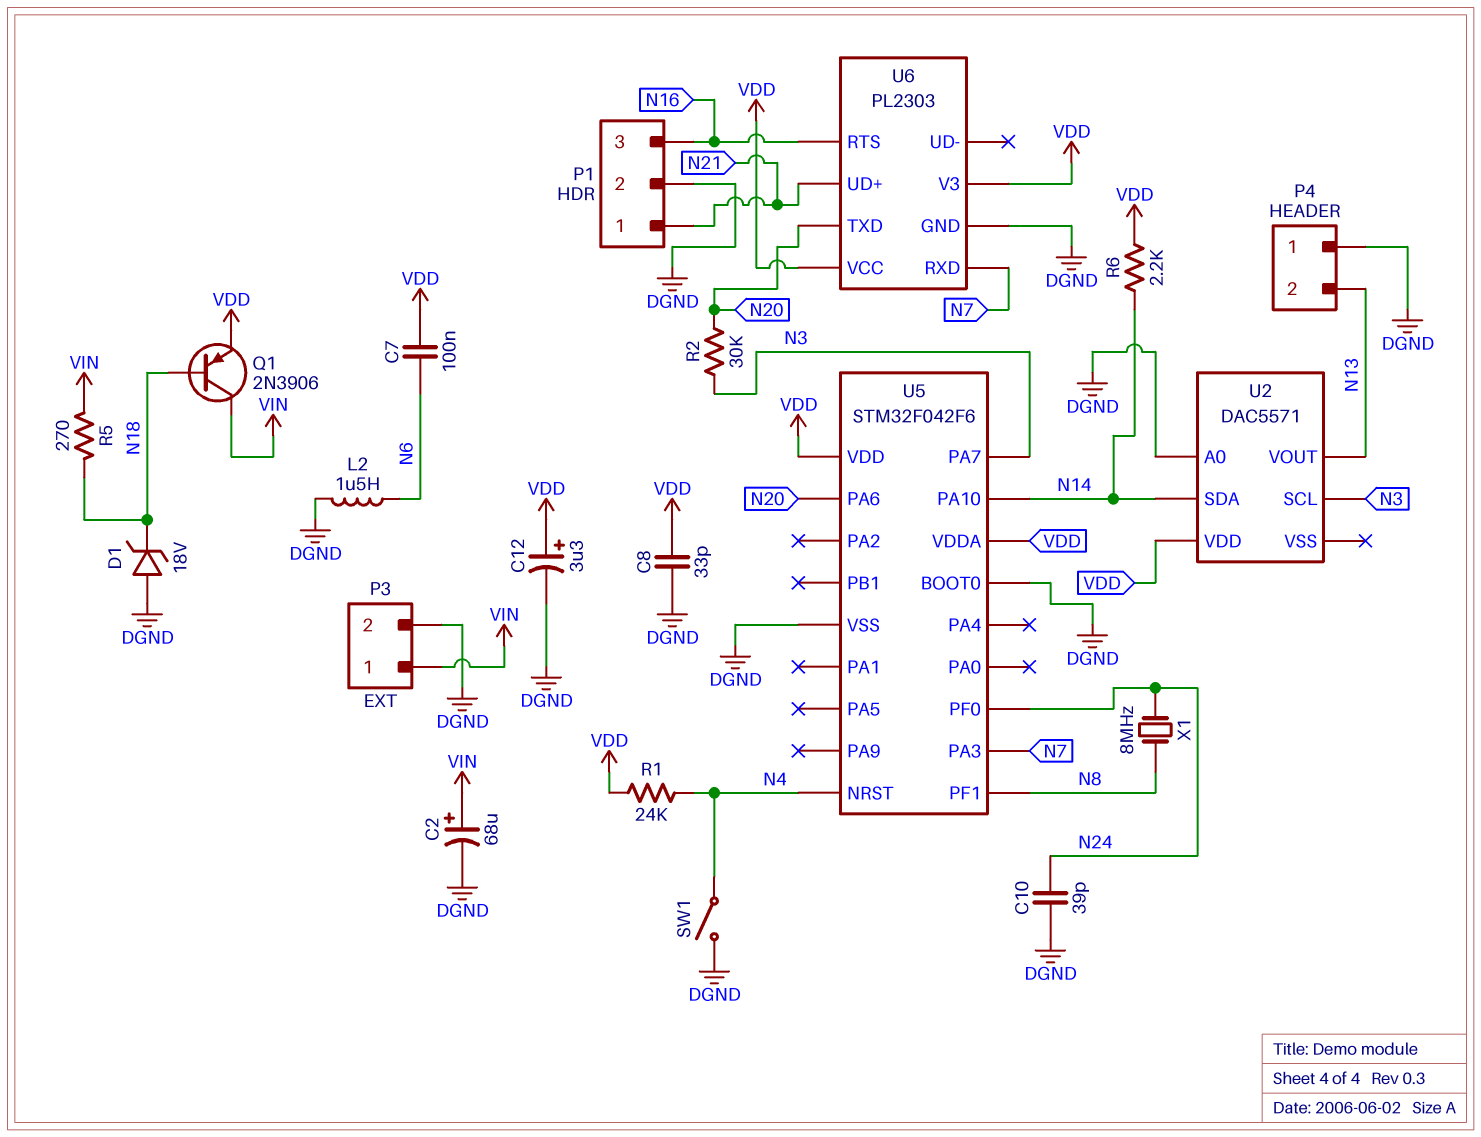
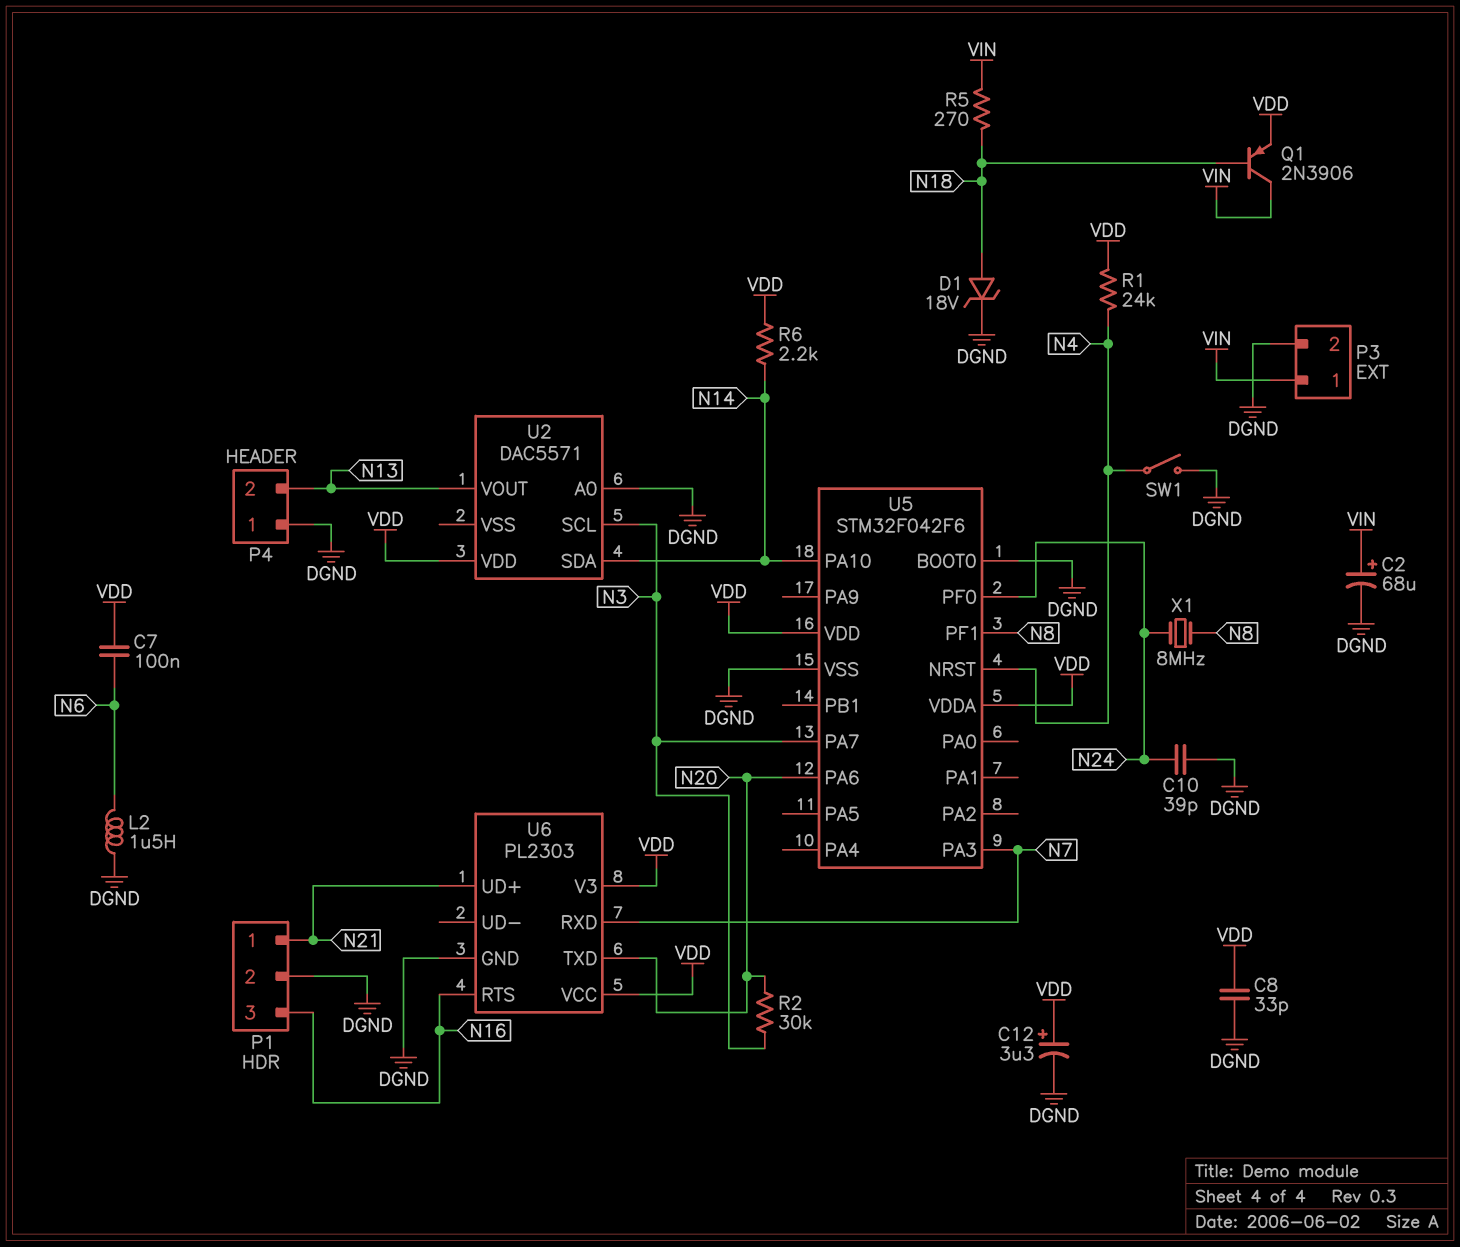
D1: zener 18V (A DGND, K N18) -> zener 18V (A N18, K DGND)

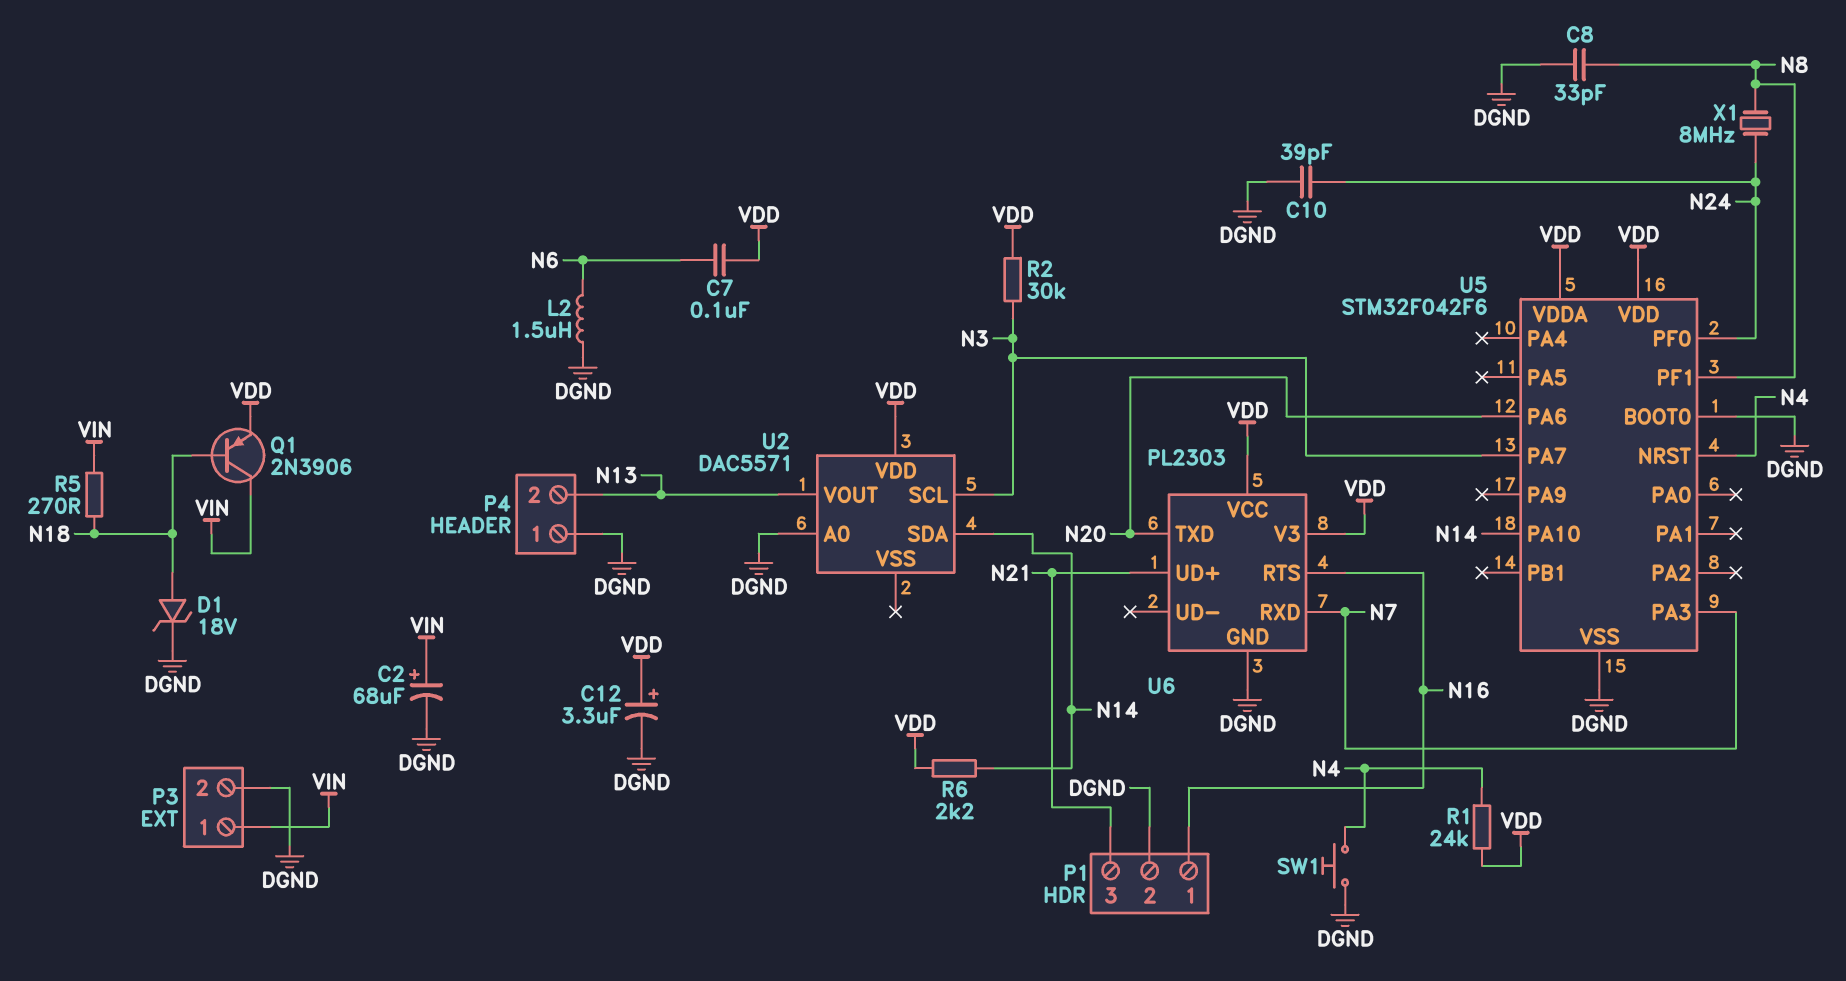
C8: 33pF (DGND, VDD) -> 33pF (DGND, N8)
P1 pin 1: N21 -> N16
P1 pin 3: N16 -> N21
R2: 30k (N3, N20) -> 30k (N3, VDD)
SW1: switch (DGND, N4) -> button (DGND, N4)

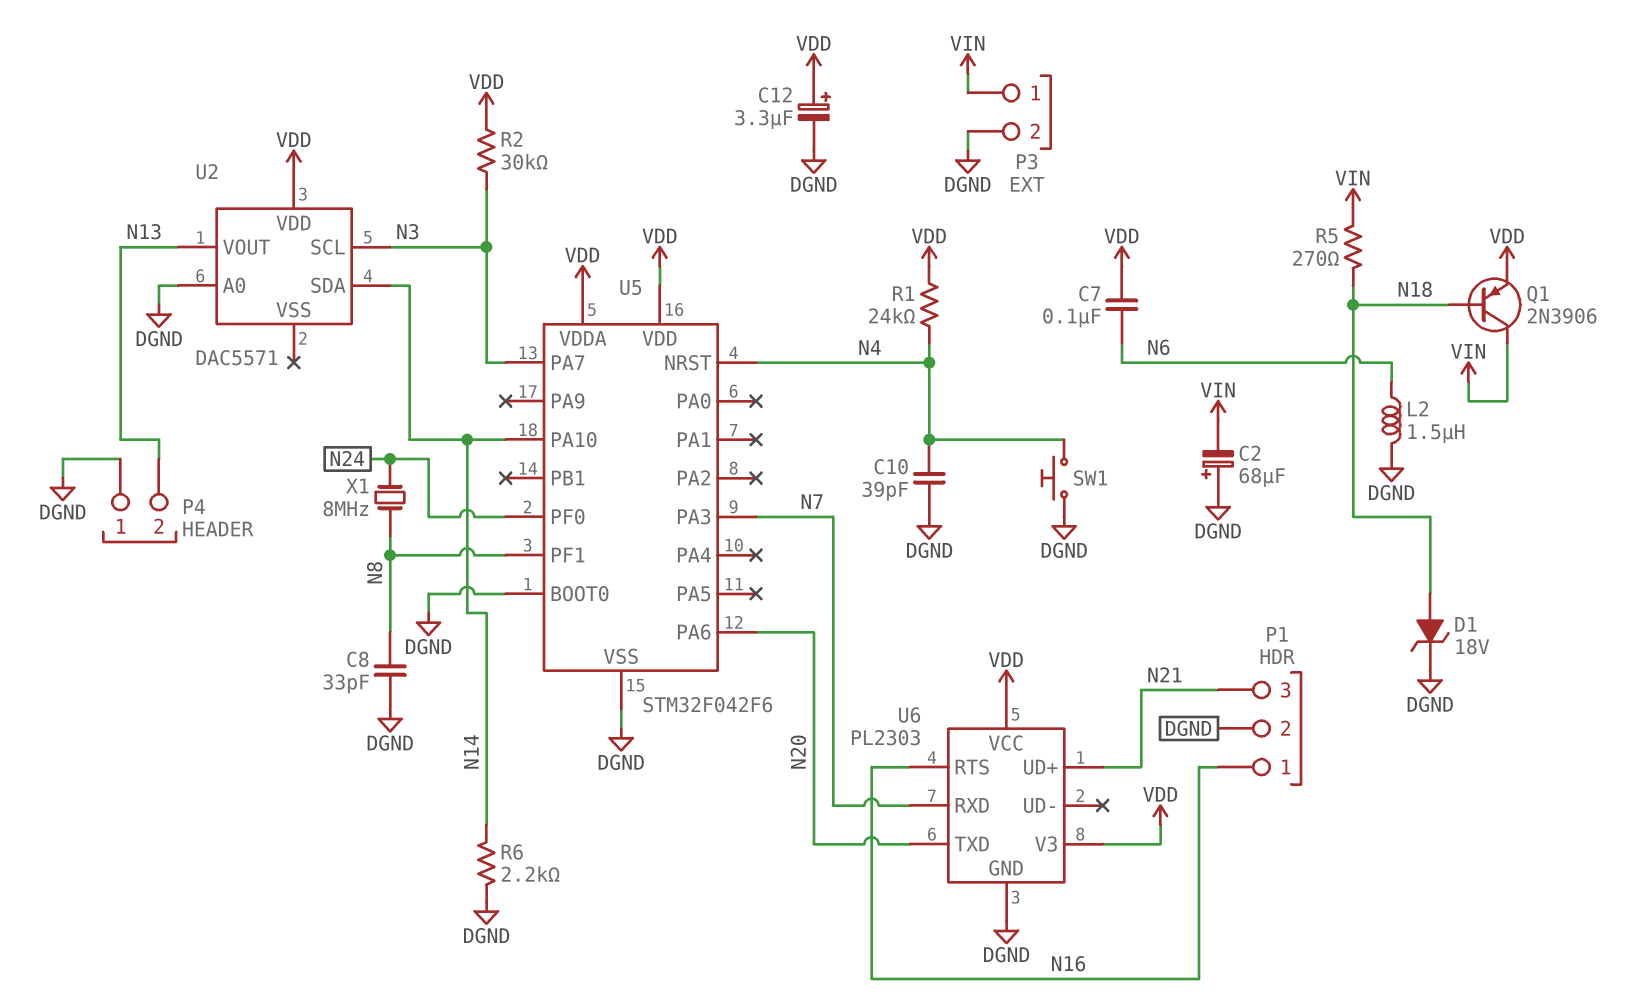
C2: 68uF (plus VIN, minus DGND) -> 68uF (plus DGND, minus VIN)
C10: 39pF (DGND, N24) -> 39pF (DGND, N4)
R6: 2.2k (N14, VDD) -> 2.2k (DGND, N14)

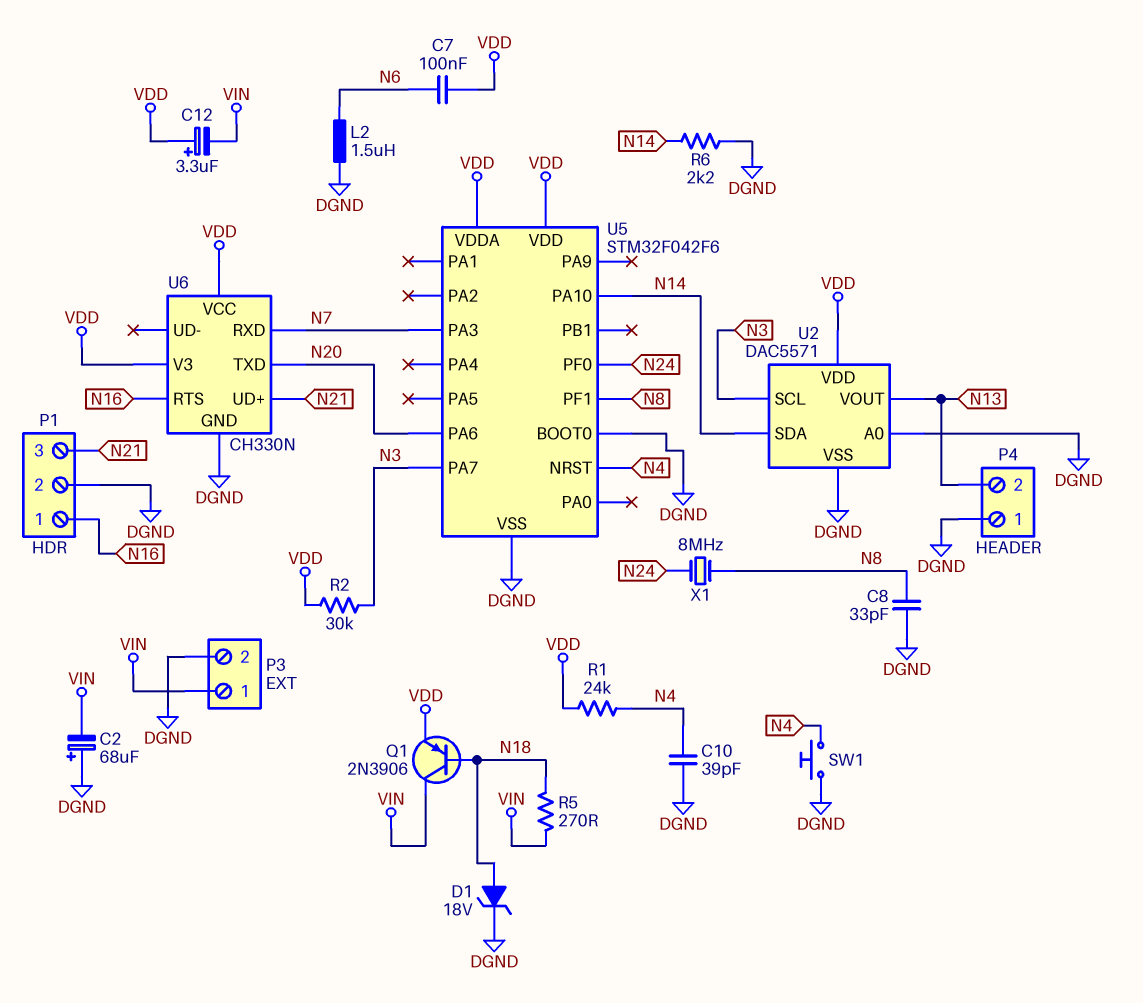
C12: 3.3uF (plus VDD, minus DGND) -> 3.3uF (plus VDD, minus VIN)
U2 pin VSS: none -> DGND
U6: PL2303 -> CH330N

